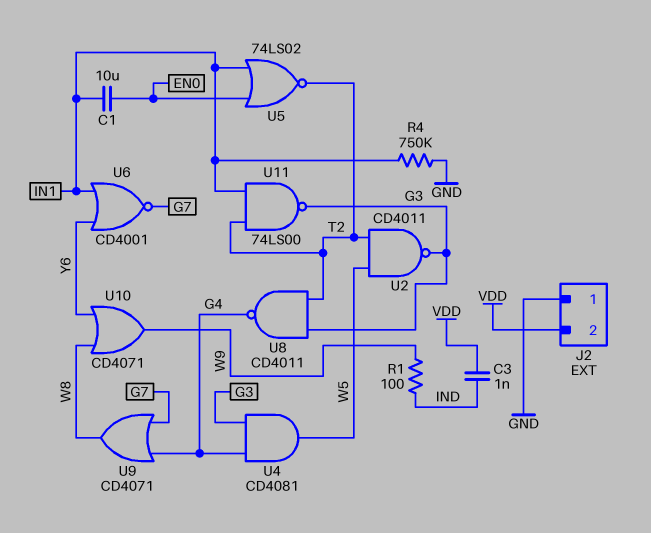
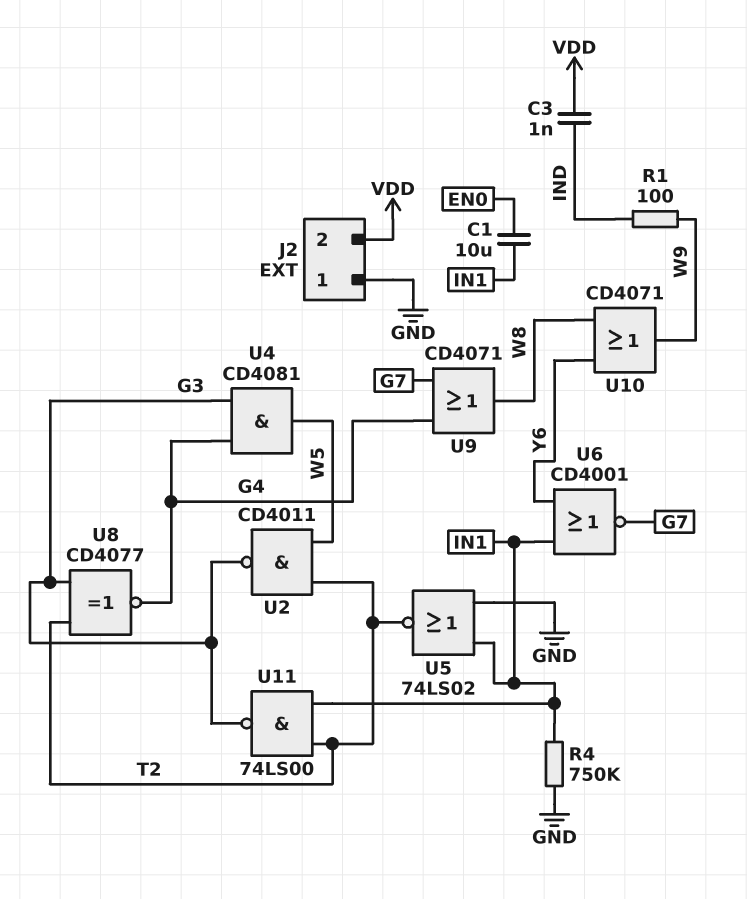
U5: NOR 74LS02 (in EN0, in IN1, out T2) -> NOR 74LS02 (in GND, in IN1, out T2)
U8: NAND CD4011 (in G3, in T2, out G4) -> XNOR CD4077 (in G3, in T2, out G4)

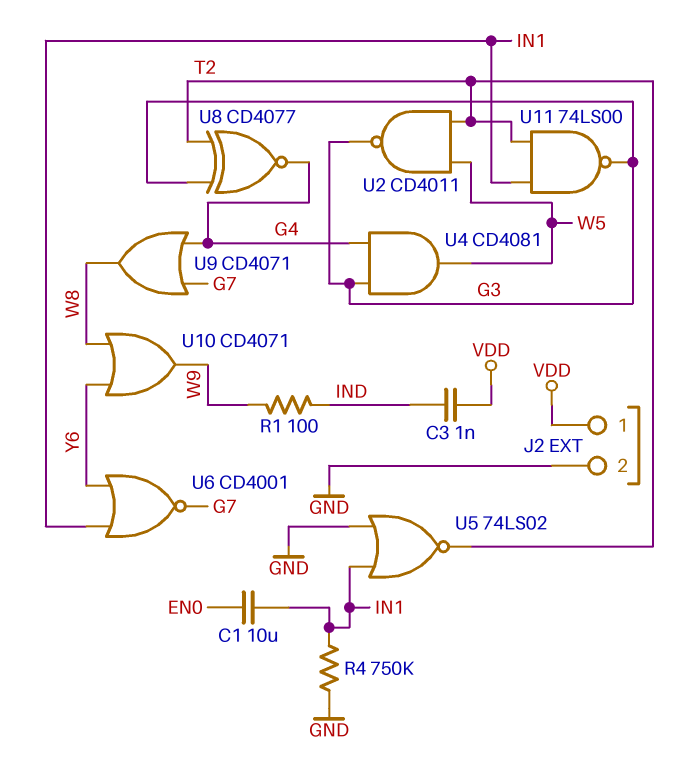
J2 pin 1: GND -> VDD
J2 pin 2: VDD -> GND

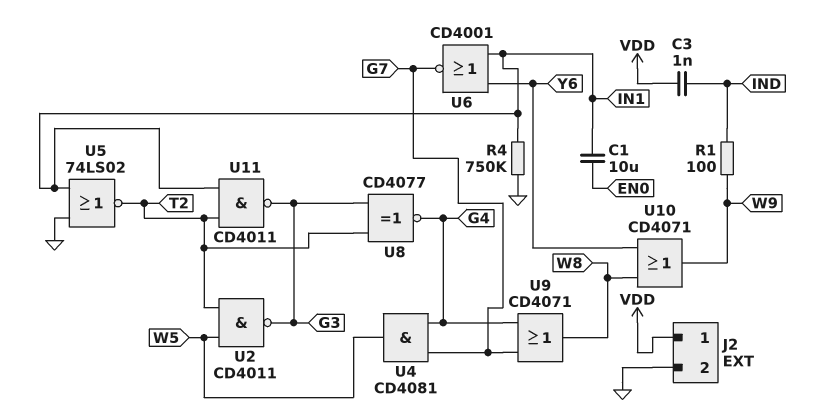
U4: AND CD4081 (in G3, in G4, out W5) -> AND CD4081 (in G4, in G7, out W5)
U11: NAND 74LS00 (in IN1, in T2, out G3) -> NAND CD4011 (in IN1, in T2, out G3)

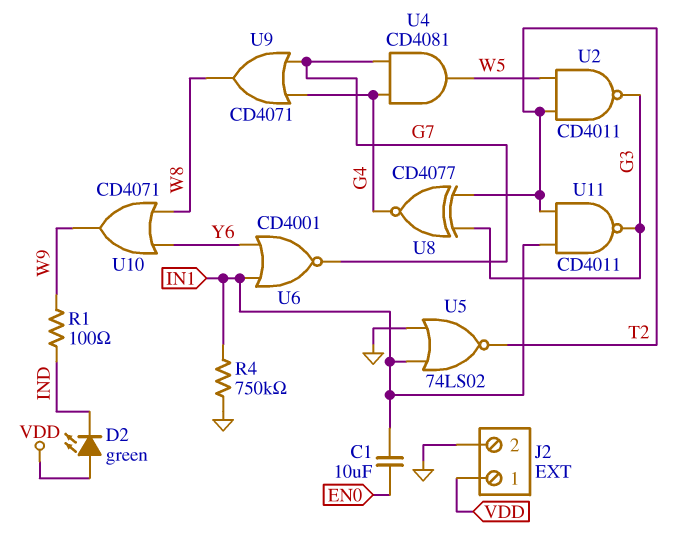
C3: 1nF (IND, VDD) -> none
D2: none -> LED green (A VDD, K IND)

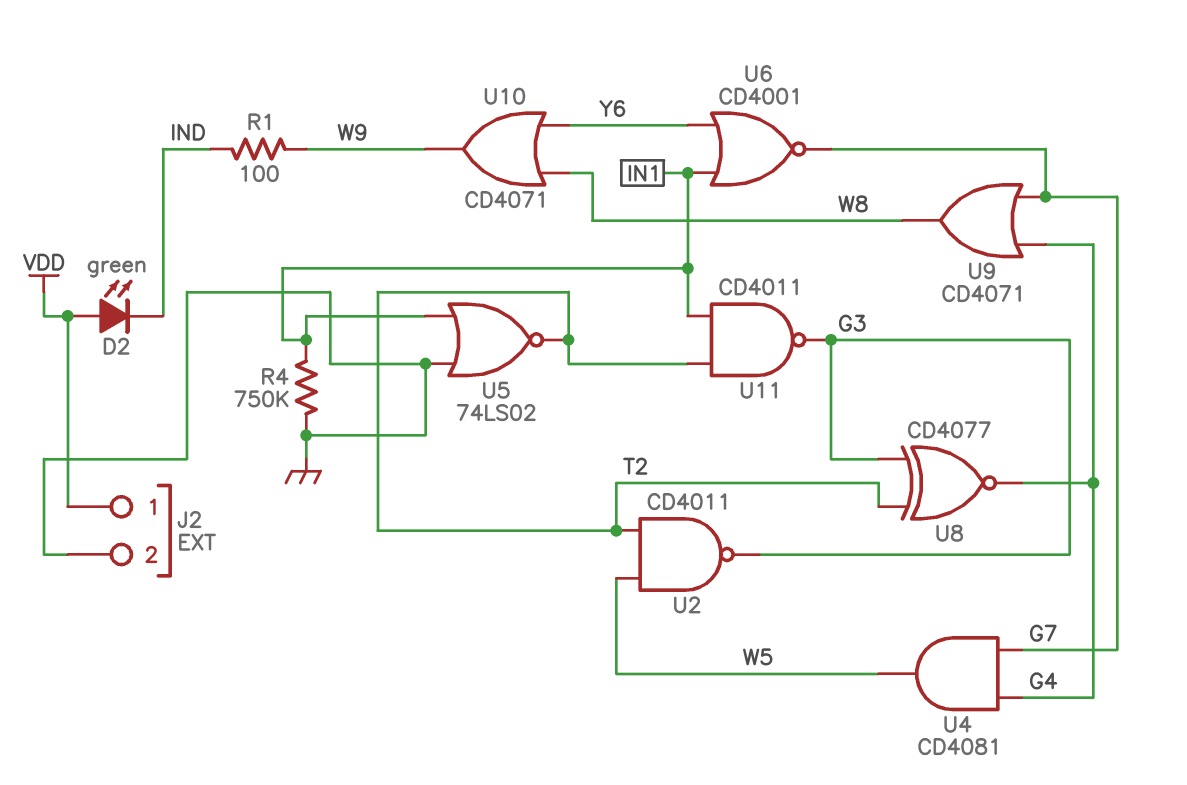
C1: 10uF (EN0, IN1) -> none

